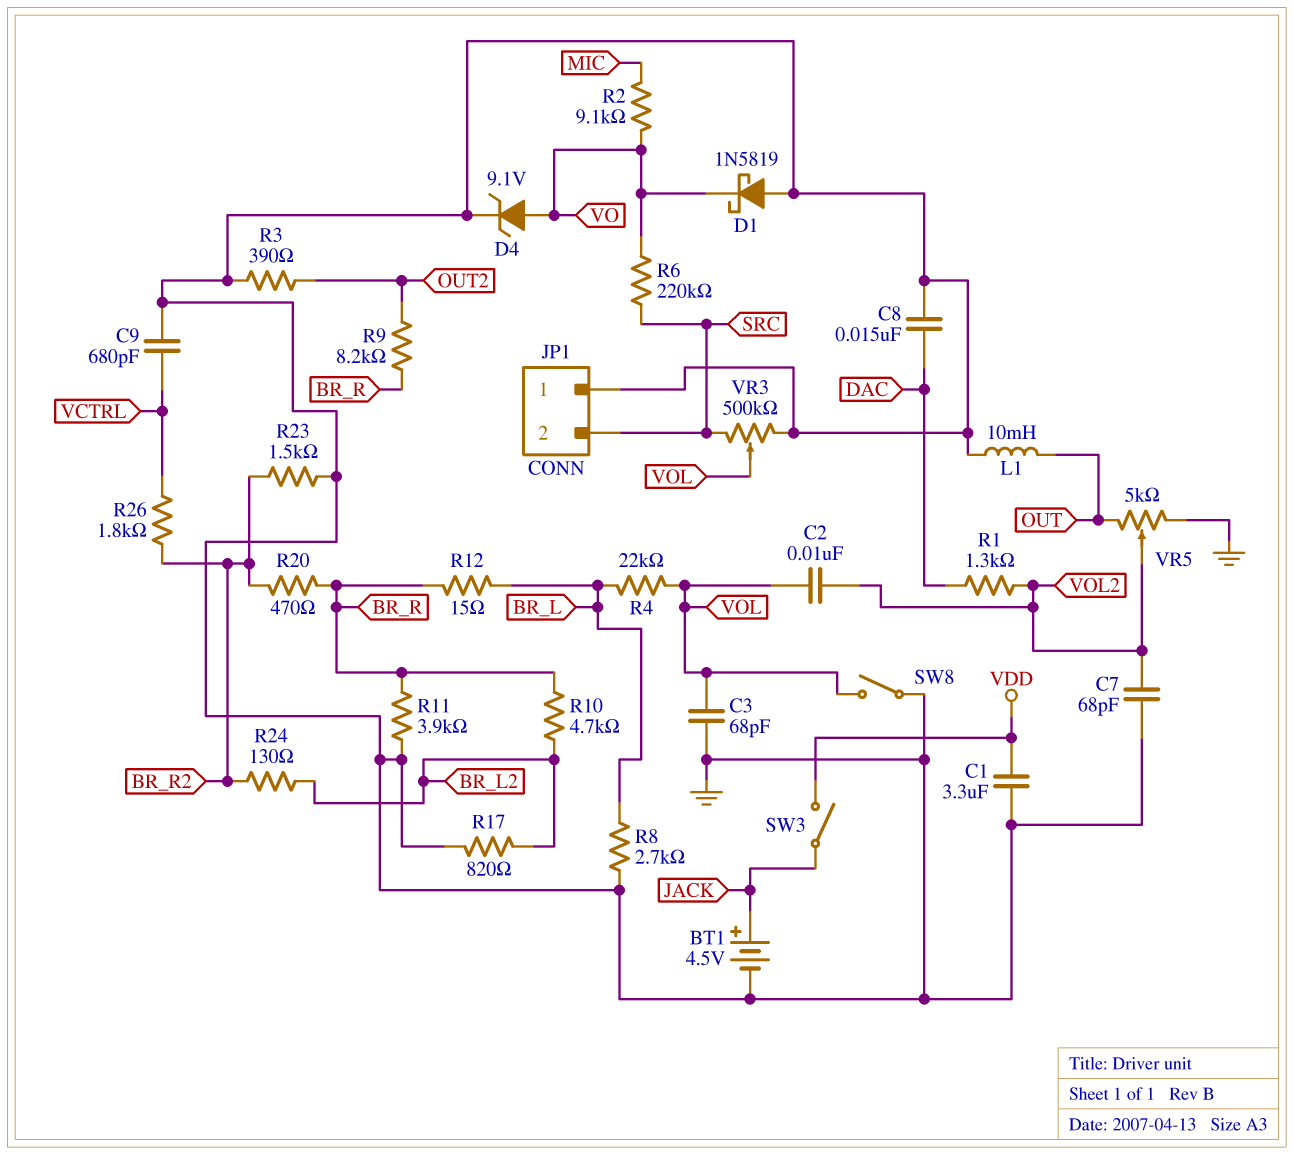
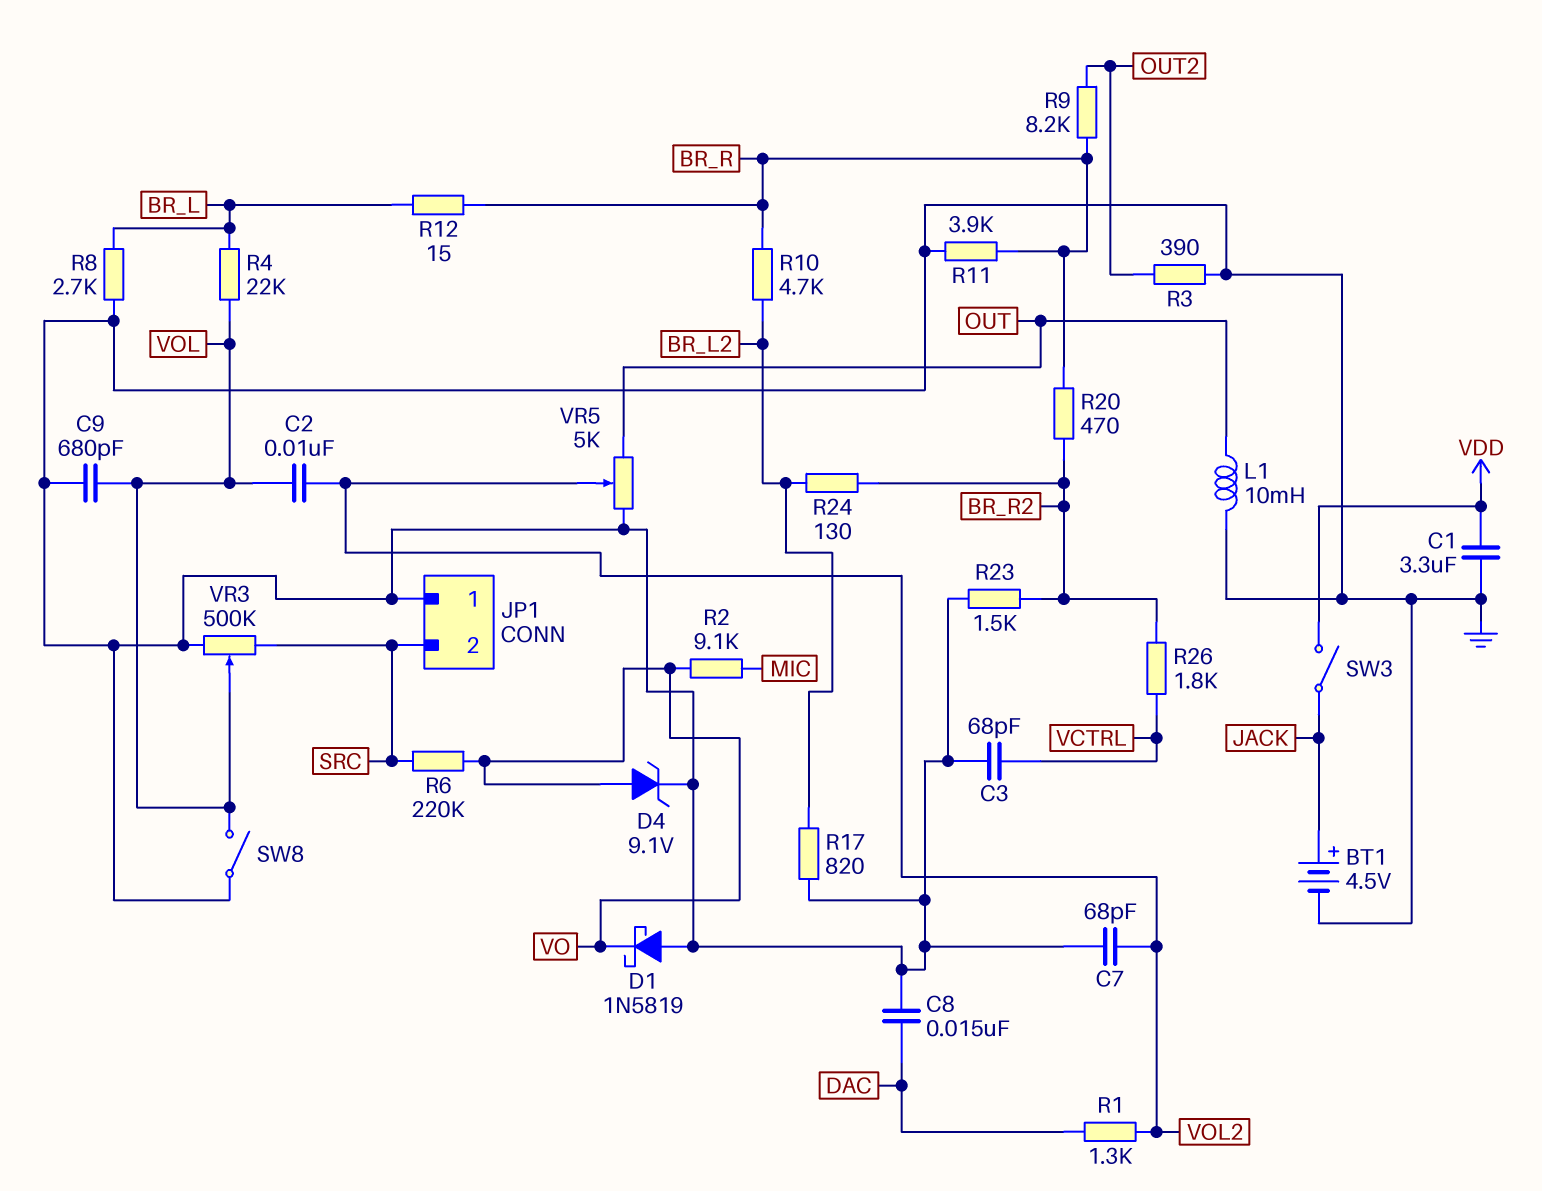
C3: 68pF (GND, VOL) -> 68pF (GND, VCTRL)
C9: 680pF (GND, VCTRL) -> 680pF (GND, VOL)

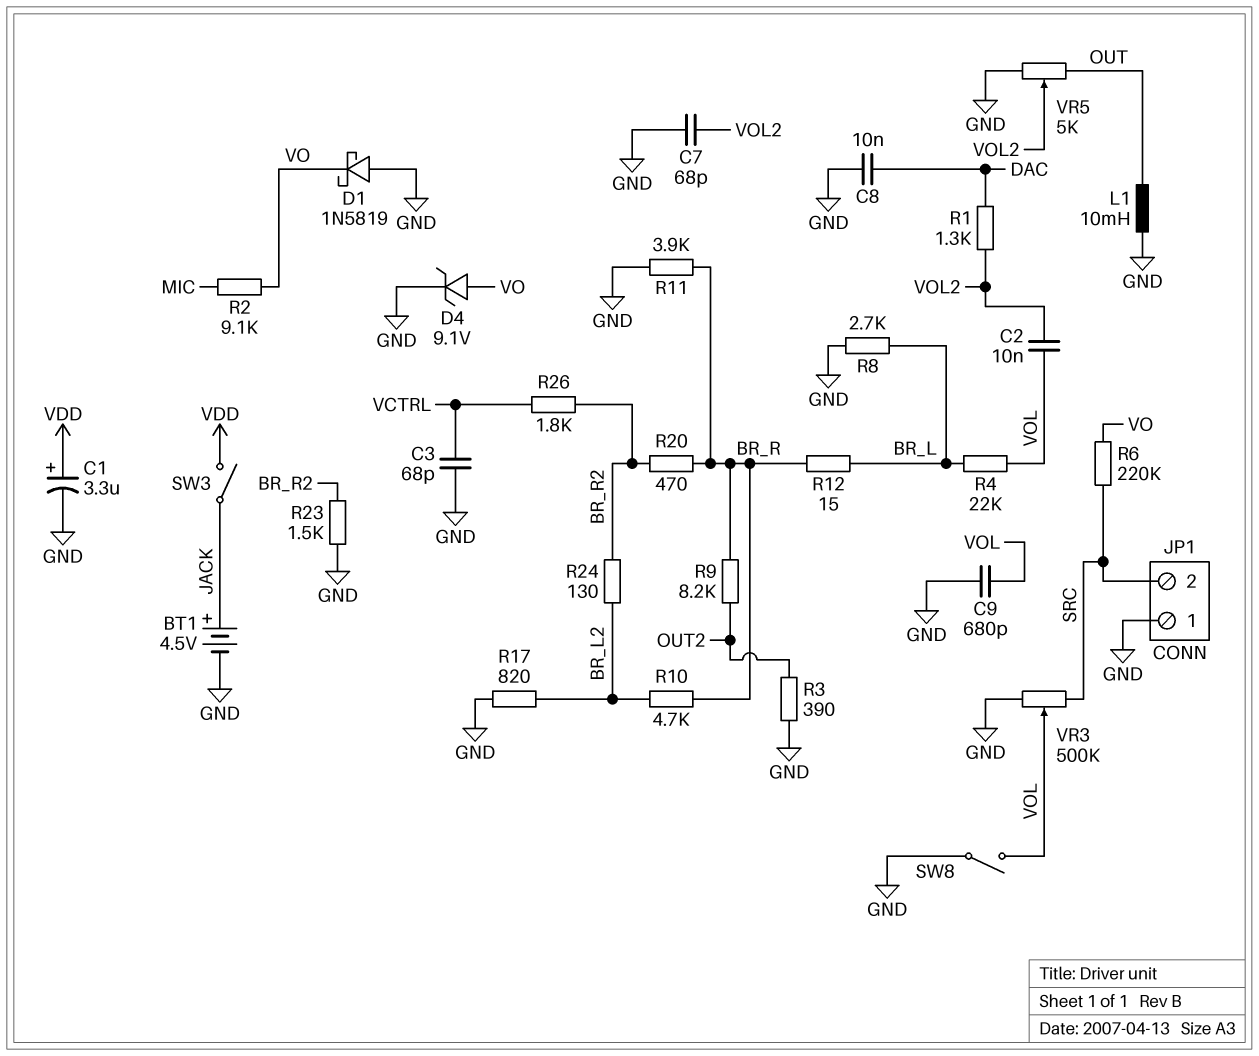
C1: 3.3uF (GND, VDD) -> 3.3uF (plus VDD, minus GND)
C8: 15nF (DAC, GND) -> 10nF (DAC, GND)

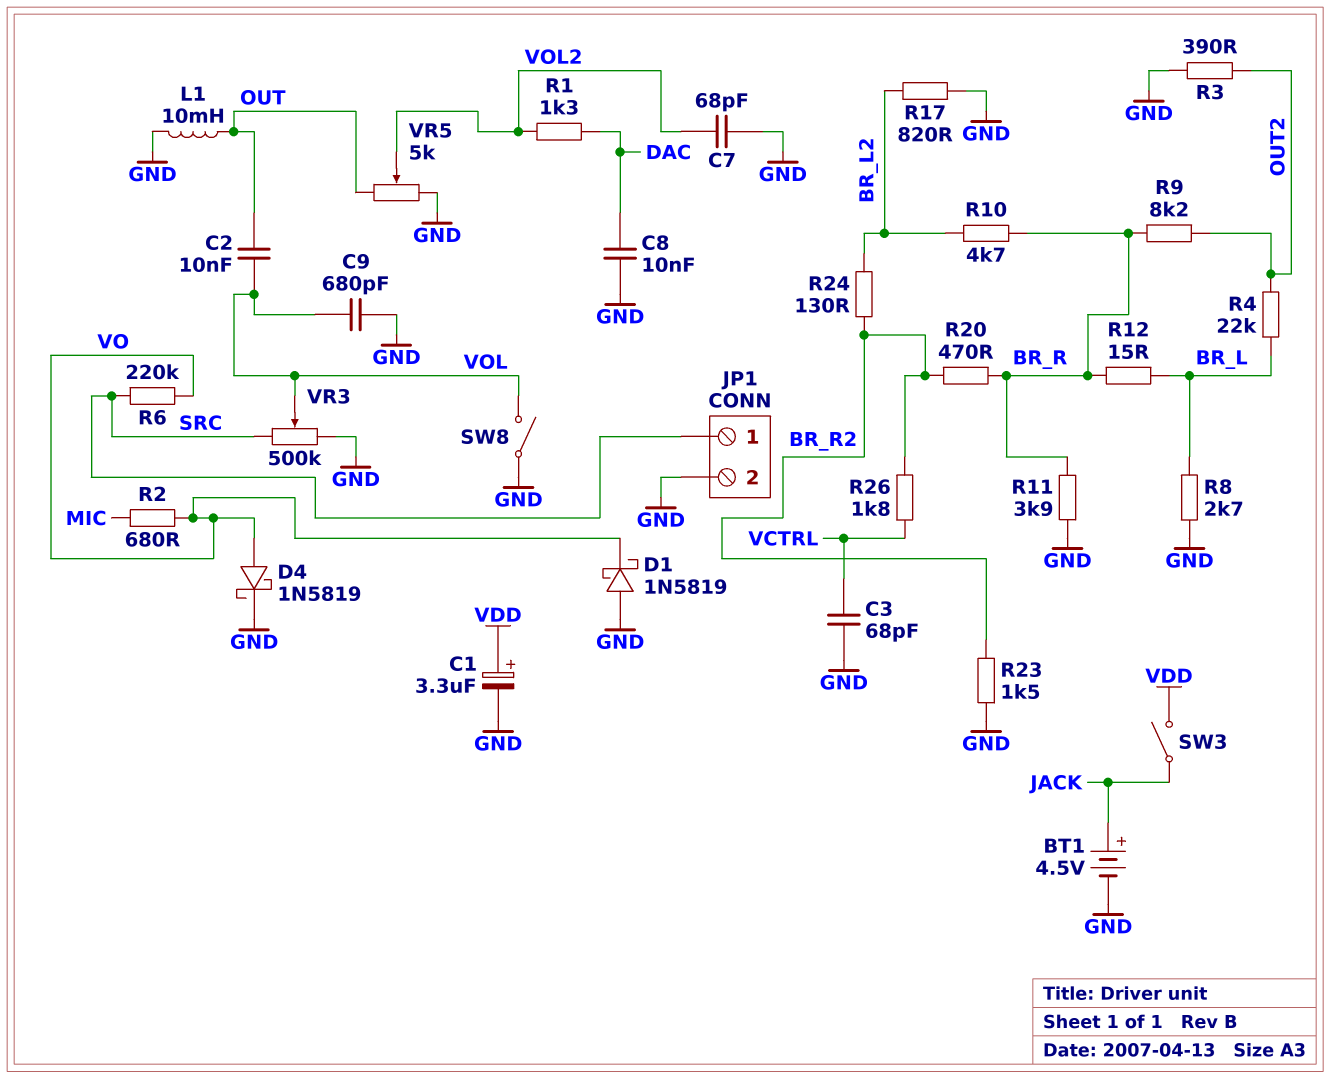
C2: 10nF (VOL, VOL2) -> 10nF (OUT, VOL)
D4: zener 9.1V (A VO, K GND) -> schottky 1N5819 (A VO, K GND)
JP1 pin 1: GND -> SRC
JP1 pin 2: SRC -> GND
R2: 9.1k (MIC, VO) -> 680 (MIC, VO)
R4: 22k (BR_L, VOL) -> 22k (BR_L, OUT2)

